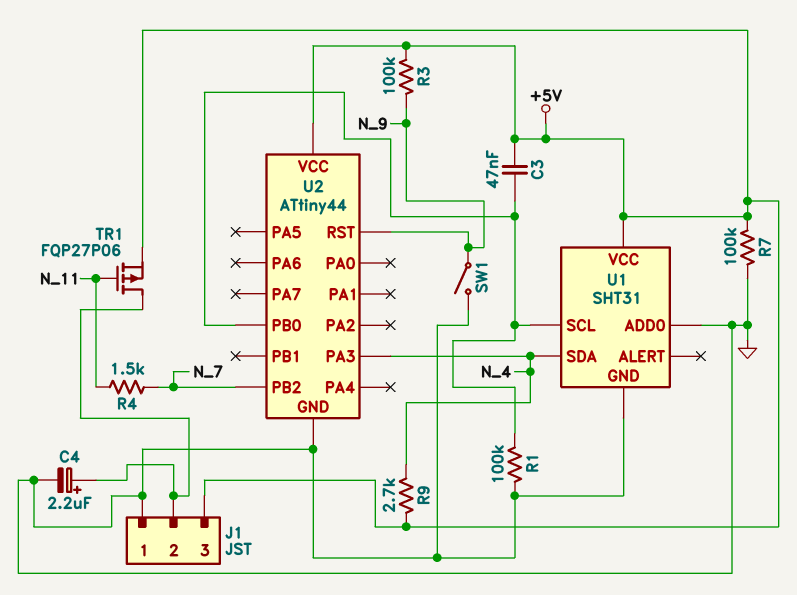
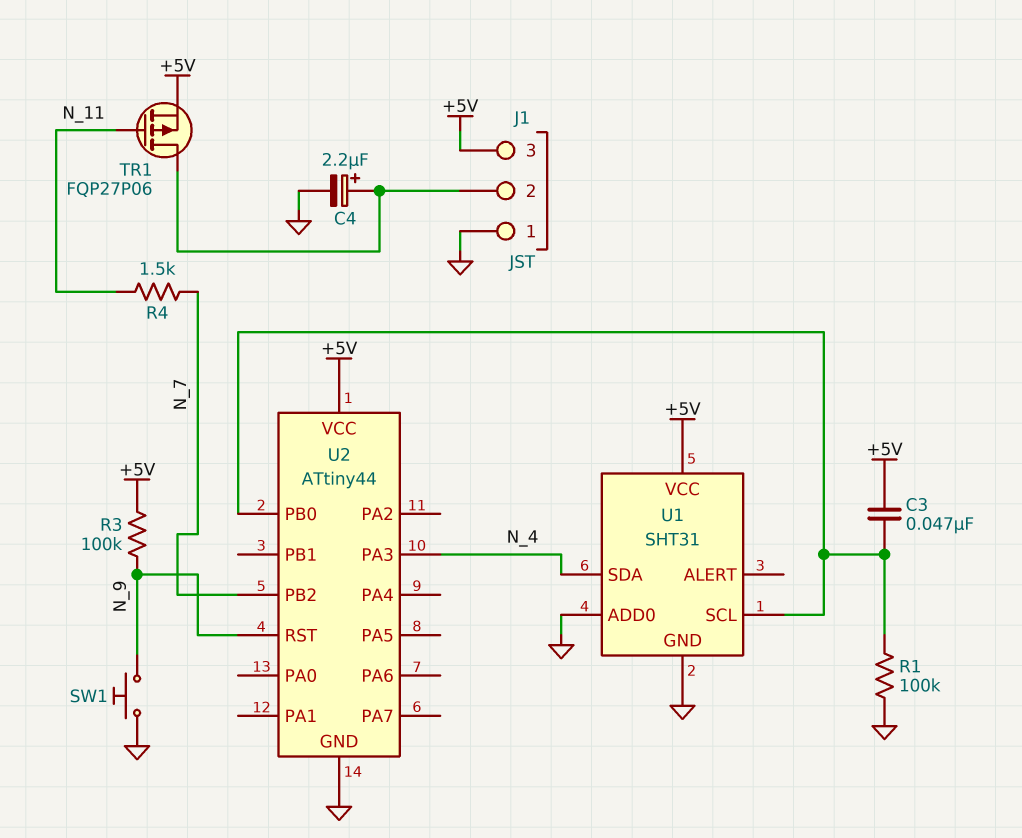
R7: 100k (+5V, GND) -> none
R9: 2.7k (+5V, N_4) -> none
SW1: switch (GND, N_9) -> button (GND, N_9)

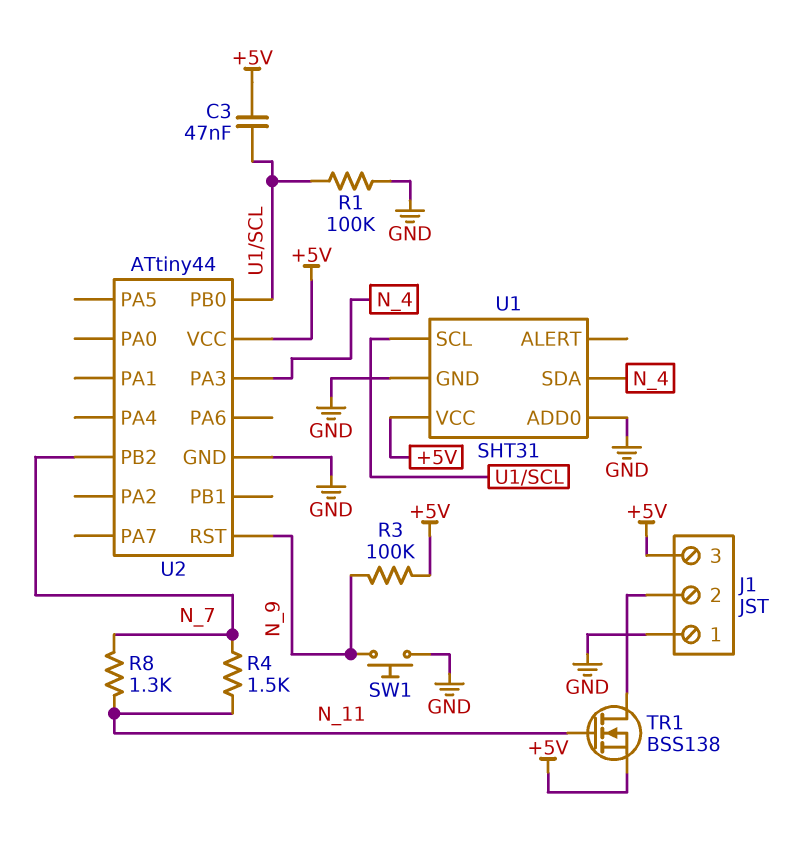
C4: 2.2uF (plus J1/2, minus GND) -> none
R8: none -> 1.3k (N_7, N_11)
TR1: PMOS FQP27P06 (G N_11, D J1/2, S +5V) -> NMOS BSS138 (G N_11, D J1/2, S +5V)

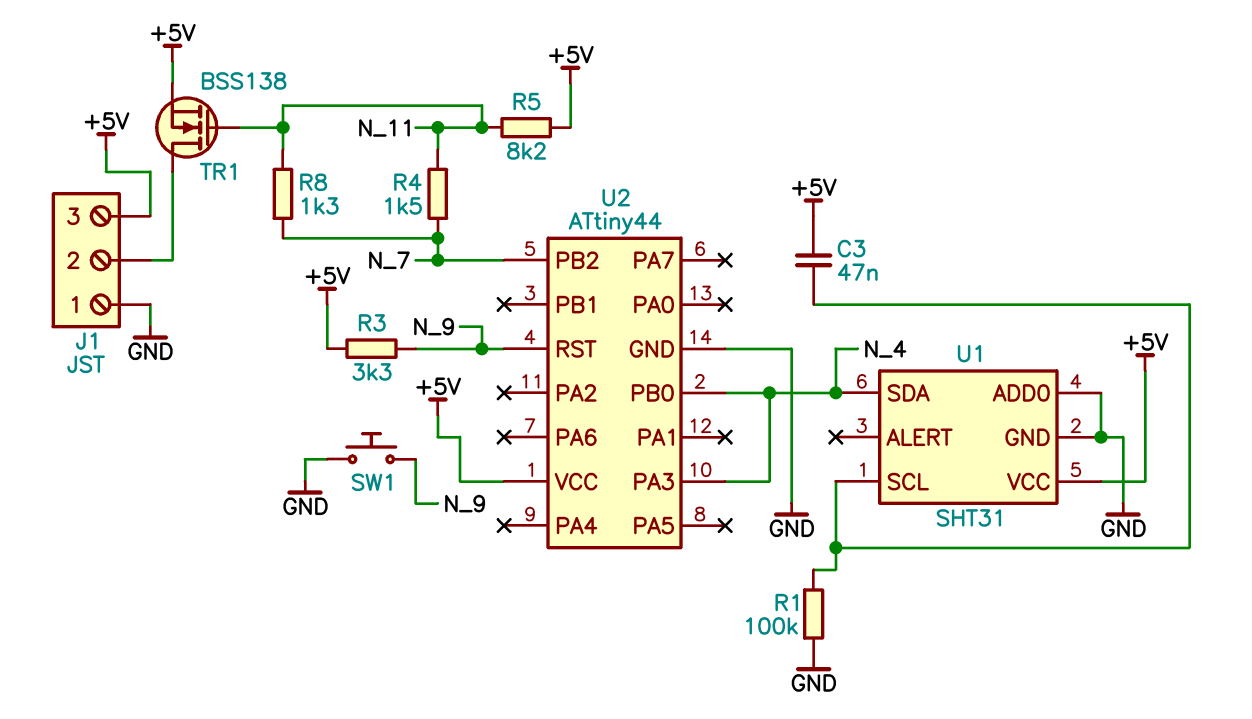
R3: 100k (+5V, N_9) -> 3.3k (+5V, N_9)
R5: none -> 8.2k (+5V, N_11)
U2 pin PB0: U1/SCL -> N_4

